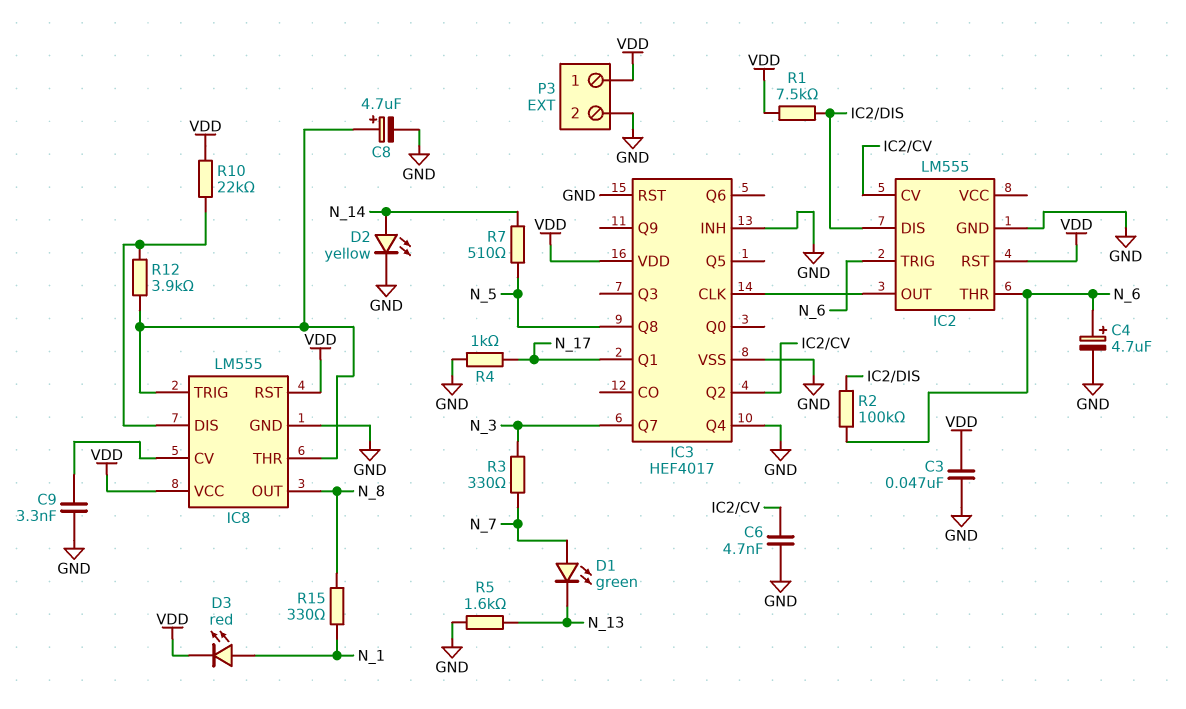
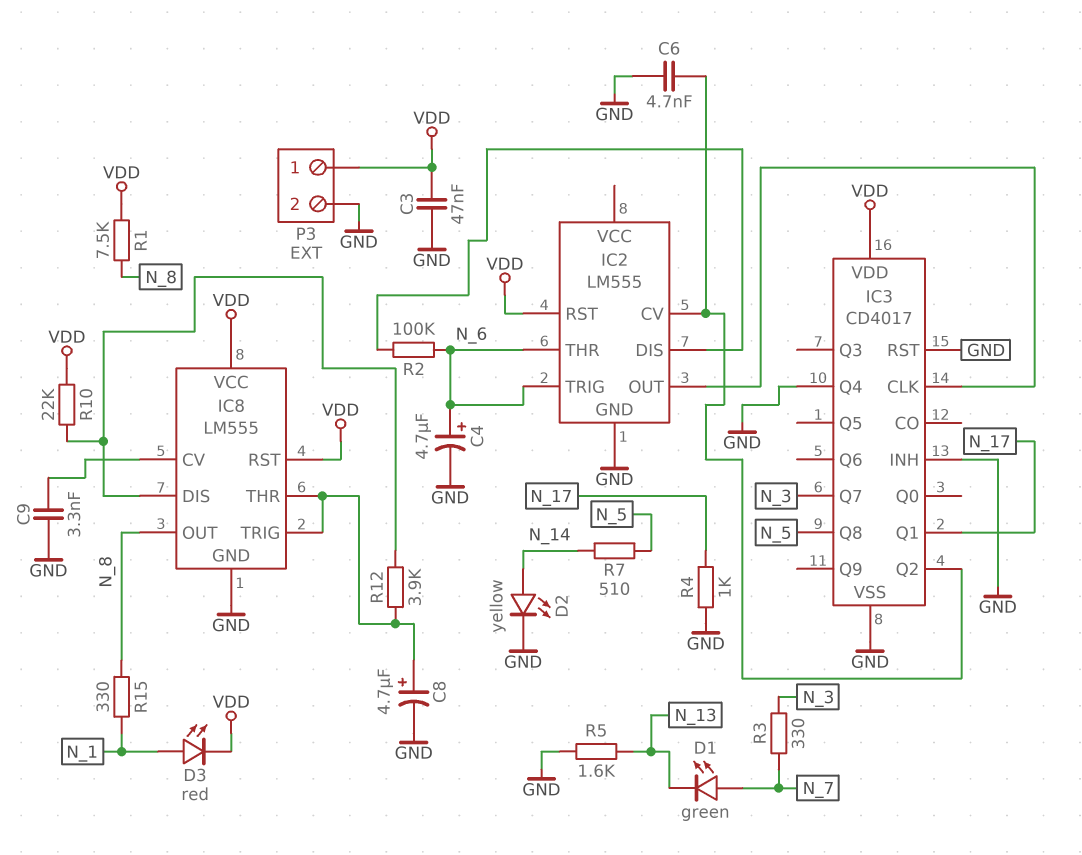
IC3: HEF4017 -> CD4017
R1: 7.5k (IC2/DIS, VDD) -> 7.5k (N_8, VDD)

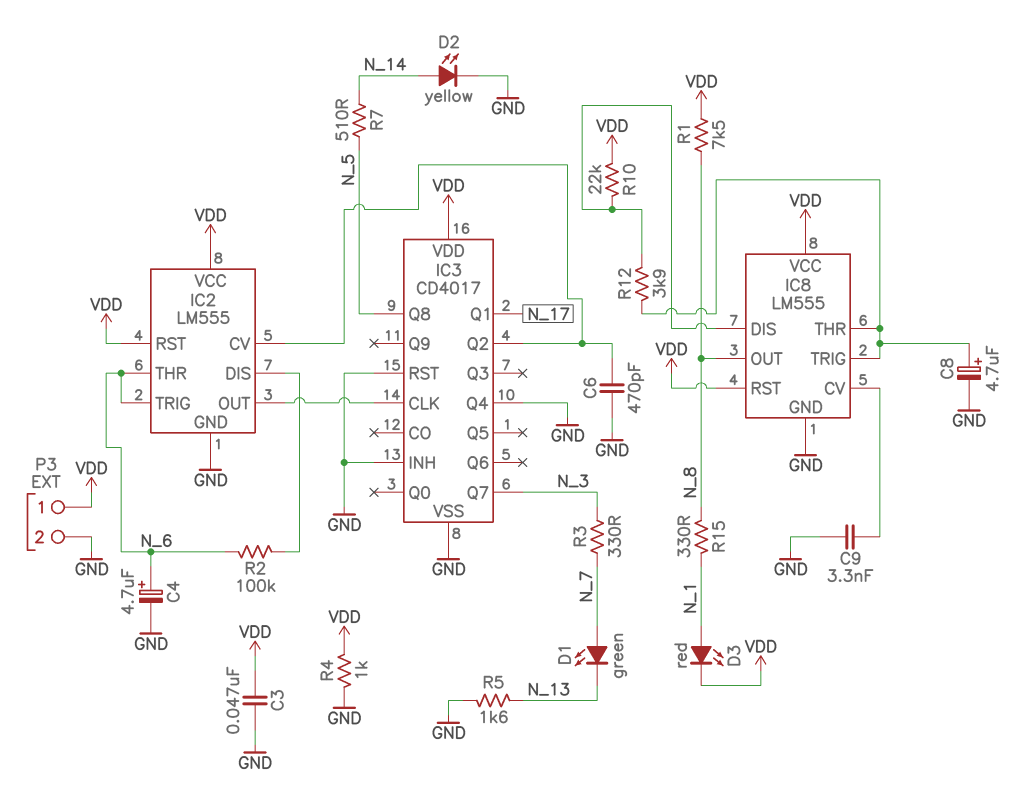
C6: 4.7nF (GND, IC2/CV) -> 470pF (GND, IC2/CV)
IC2 pin VCC: none -> VDD
R4: 1k (GND, N_17) -> 1k (GND, VDD)

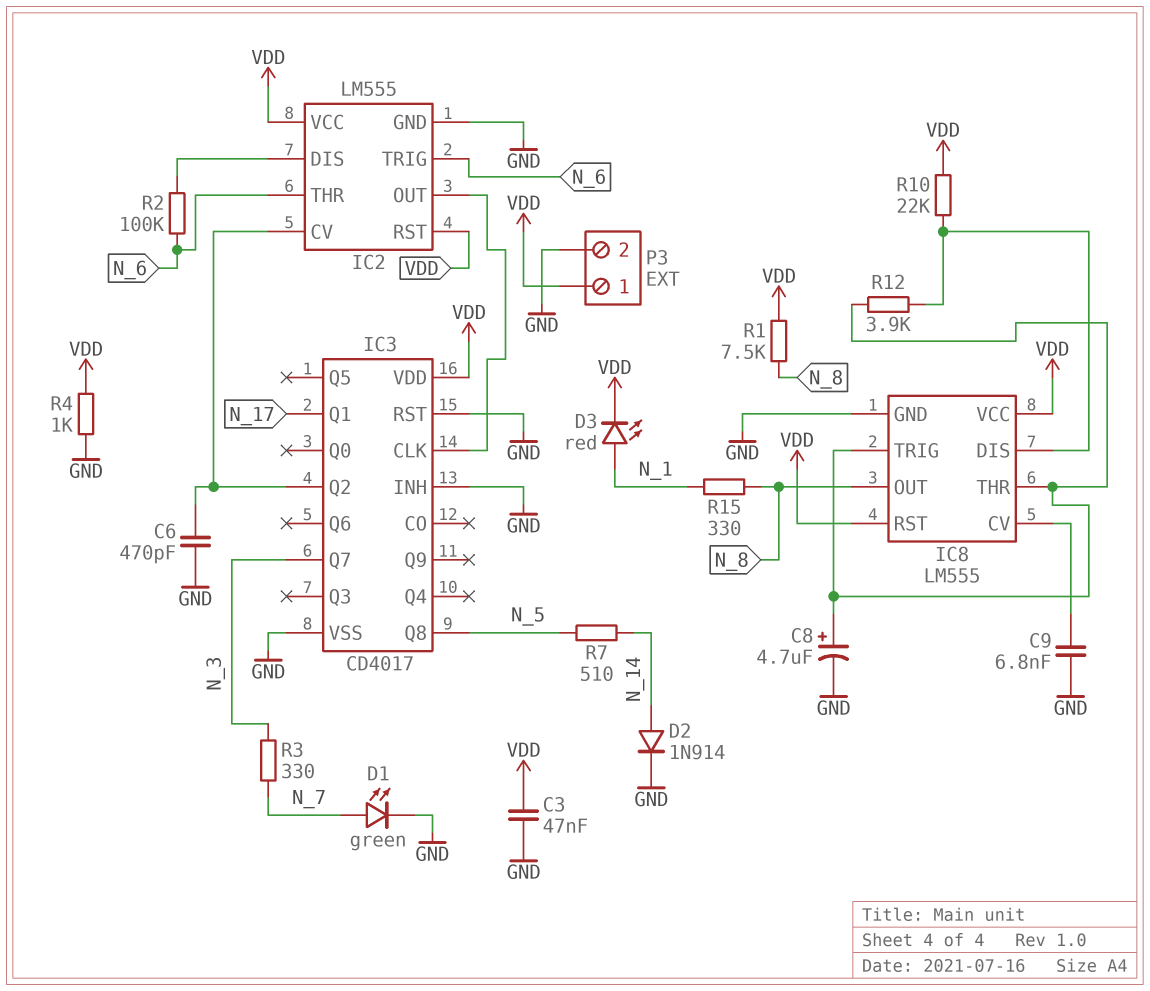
C4: 4.7uF (plus N_6, minus GND) -> none
C9: 3.3nF (GND, IC8/CV) -> 6.8nF (GND, IC8/CV)
D1: LED green (A N_7, K N_13) -> LED green (A N_7, K GND)
D2: LED yellow (A N_14, K GND) -> diode 1N914 (A N_14, K GND)
IC3 pin Q4: GND -> none
R5: 1.6k (GND, N_13) -> none

